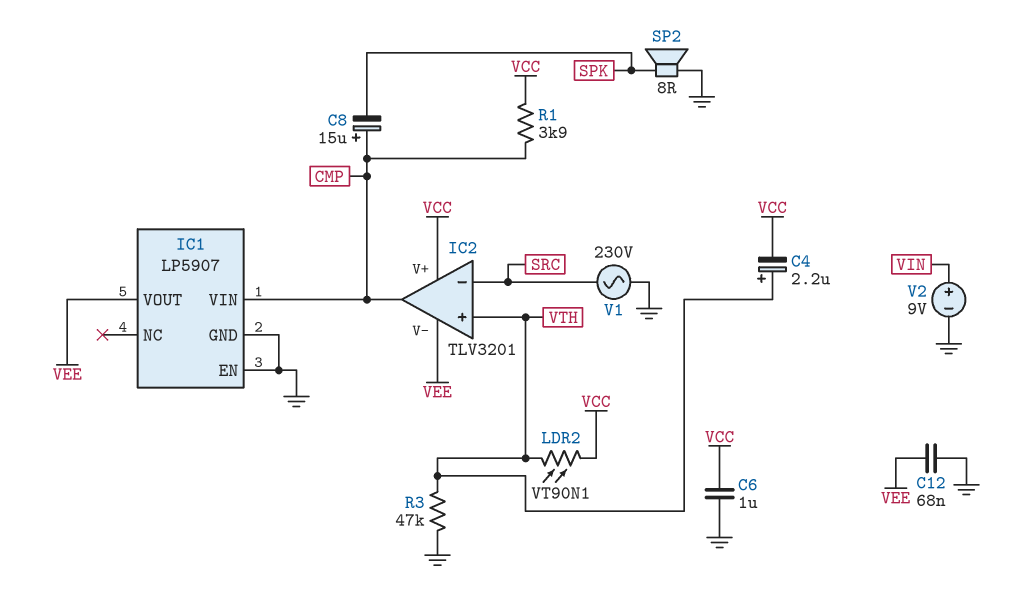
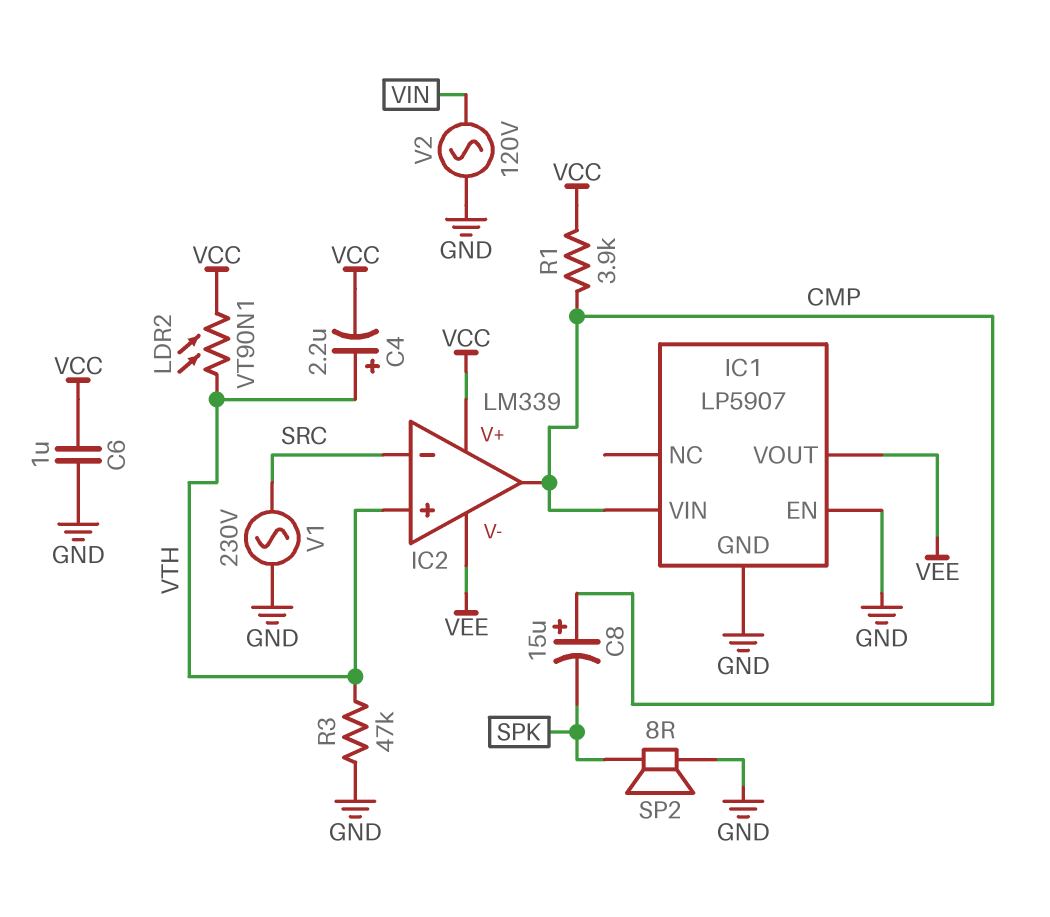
C12: 68nF (GND, VEE) -> none
IC2: TLV3201 -> LM339
V2: 9V (plus VIN, minus GND) -> AC 120V (GND, VIN)

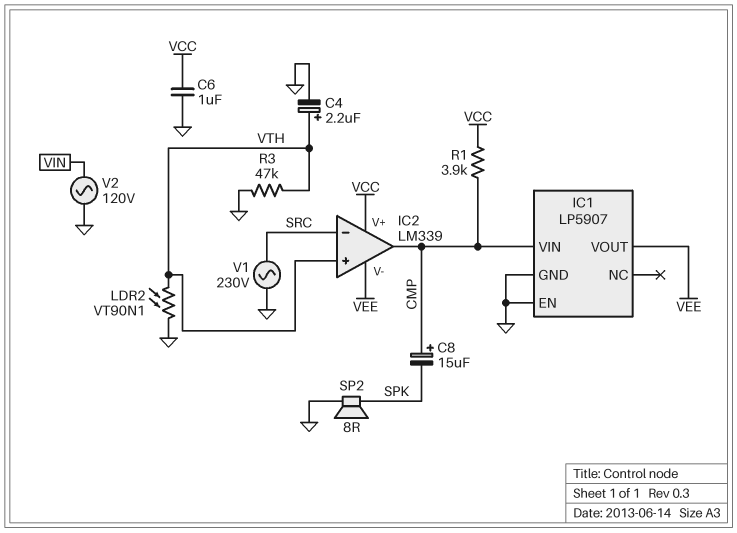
C4: 2.2uF (plus VTH, minus VCC) -> 2.2uF (plus VTH, minus GND)
LDR2: VT90N1 (VCC, VTH) -> VT90N1 (GND, VTH)

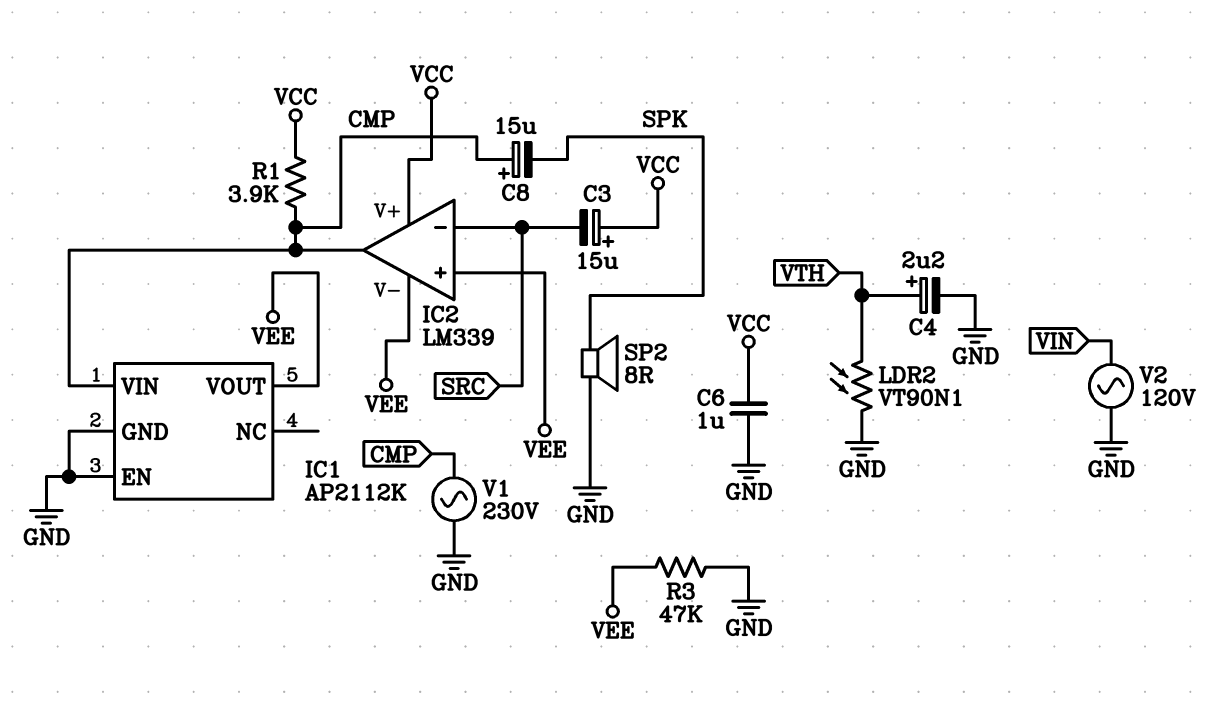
C3: none -> 15uF (plus VCC, minus SRC)
IC1: LP5907 -> AP2112K
IC2 pin in+: VTH -> VEE
R3: 47k (GND, VTH) -> 47k (GND, VEE)
V1: AC 230V (GND, SRC) -> AC 230V (CMP, GND)

